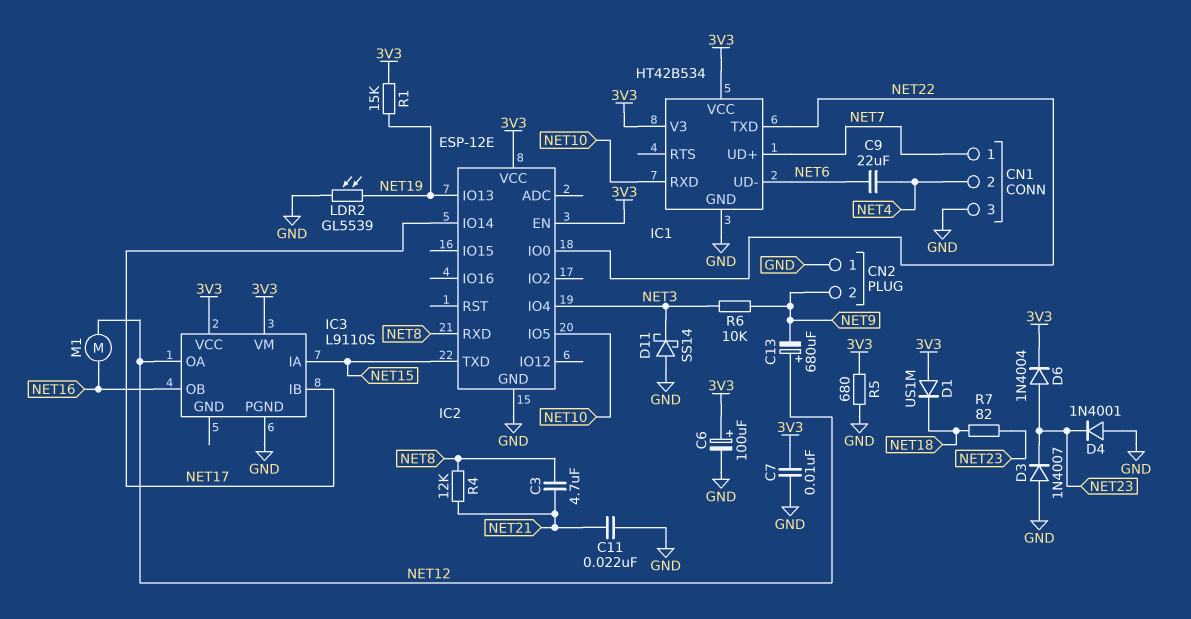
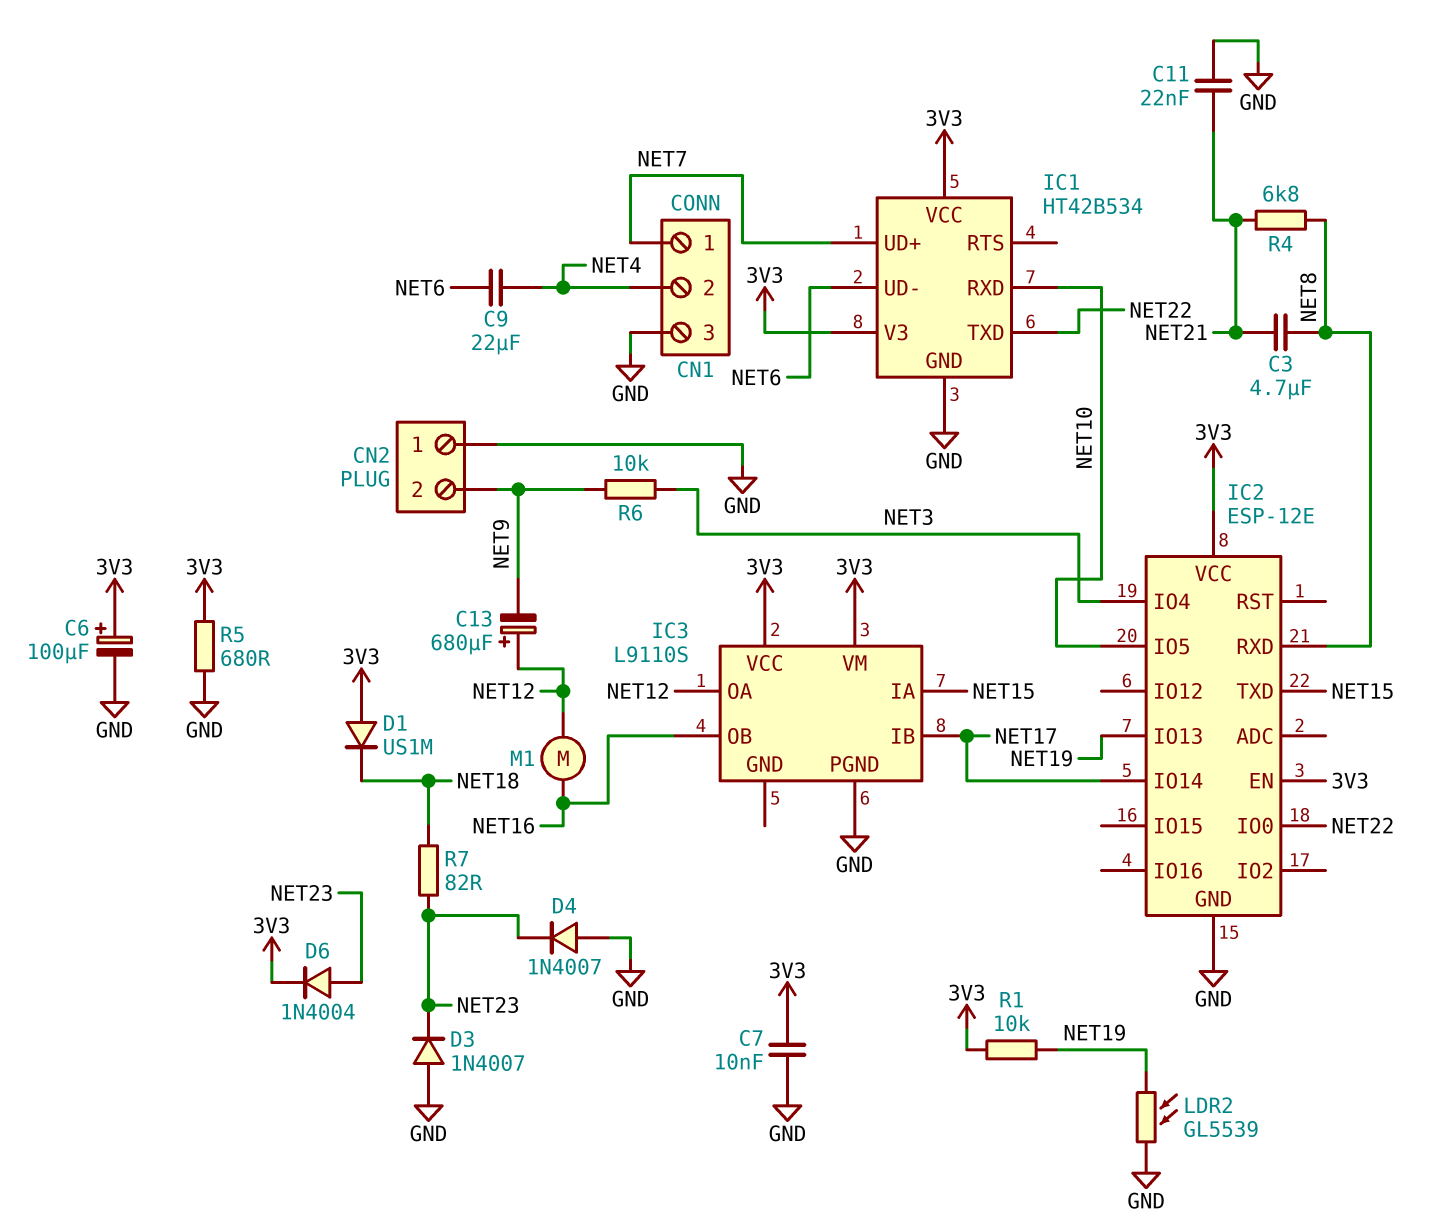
D4: diode 1N4001 (A GND, K NET23) -> diode 1N4007 (A GND, K NET23)
D11: schottky SS14 (A GND, K NET3) -> none
R1: 15k (3V3, NET19) -> 10k (3V3, NET19)
R4: 12k (NET8, NET21) -> 6.8k (NET8, NET21)

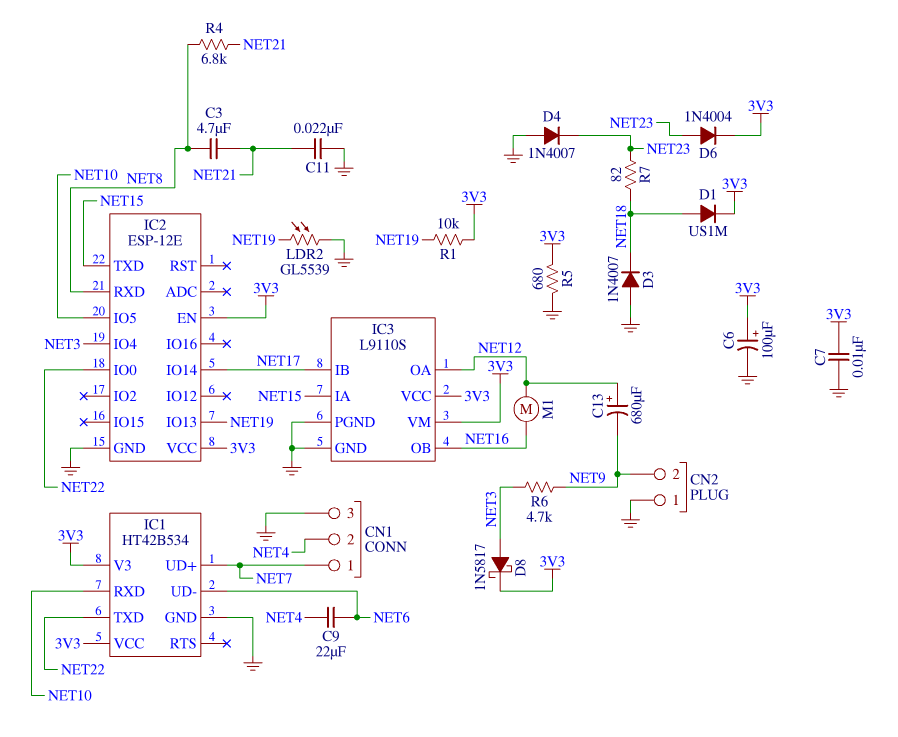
D1: diode US1M (A 3V3, K NET18) -> diode US1M (A NET18, K 3V3)
D3: diode 1N4007 (A GND, K NET23) -> diode 1N4007 (A GND, K NET18)
D8: none -> schottky 1N5817 (A NET3, K 3V3)
IC3 pin GND: none -> GND
R6: 10k (NET3, NET9) -> 4.7k (NET3, NET9)

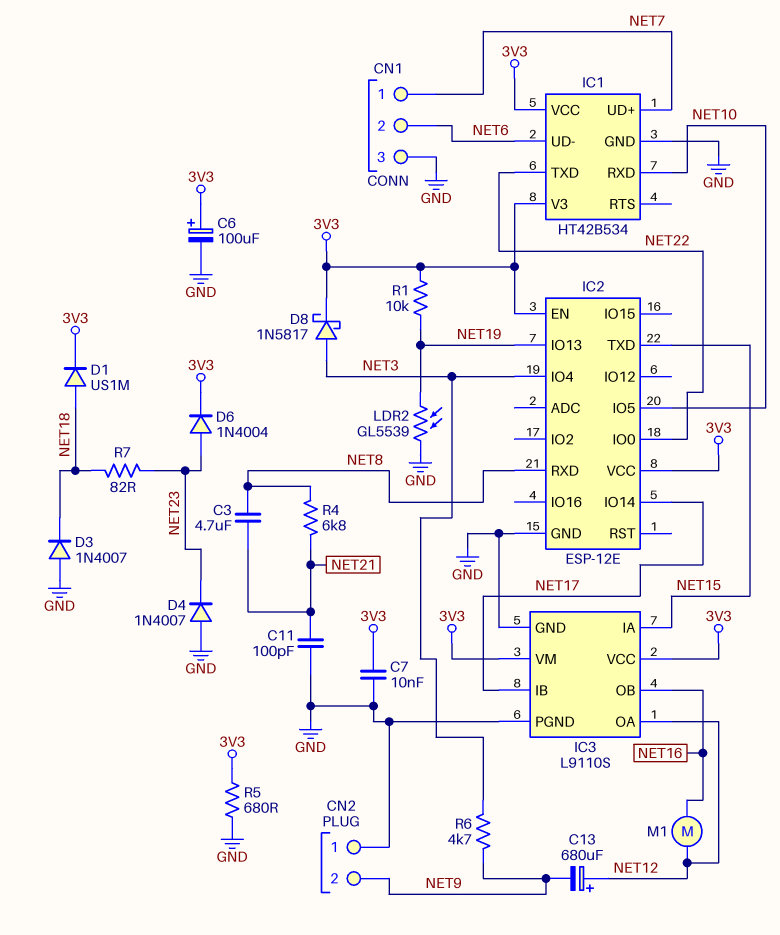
C9: 22uF (NET4, NET6) -> none
C11: 22nF (GND, NET21) -> 100pF (GND, NET21)
CN1 pin 2: NET4 -> NET6

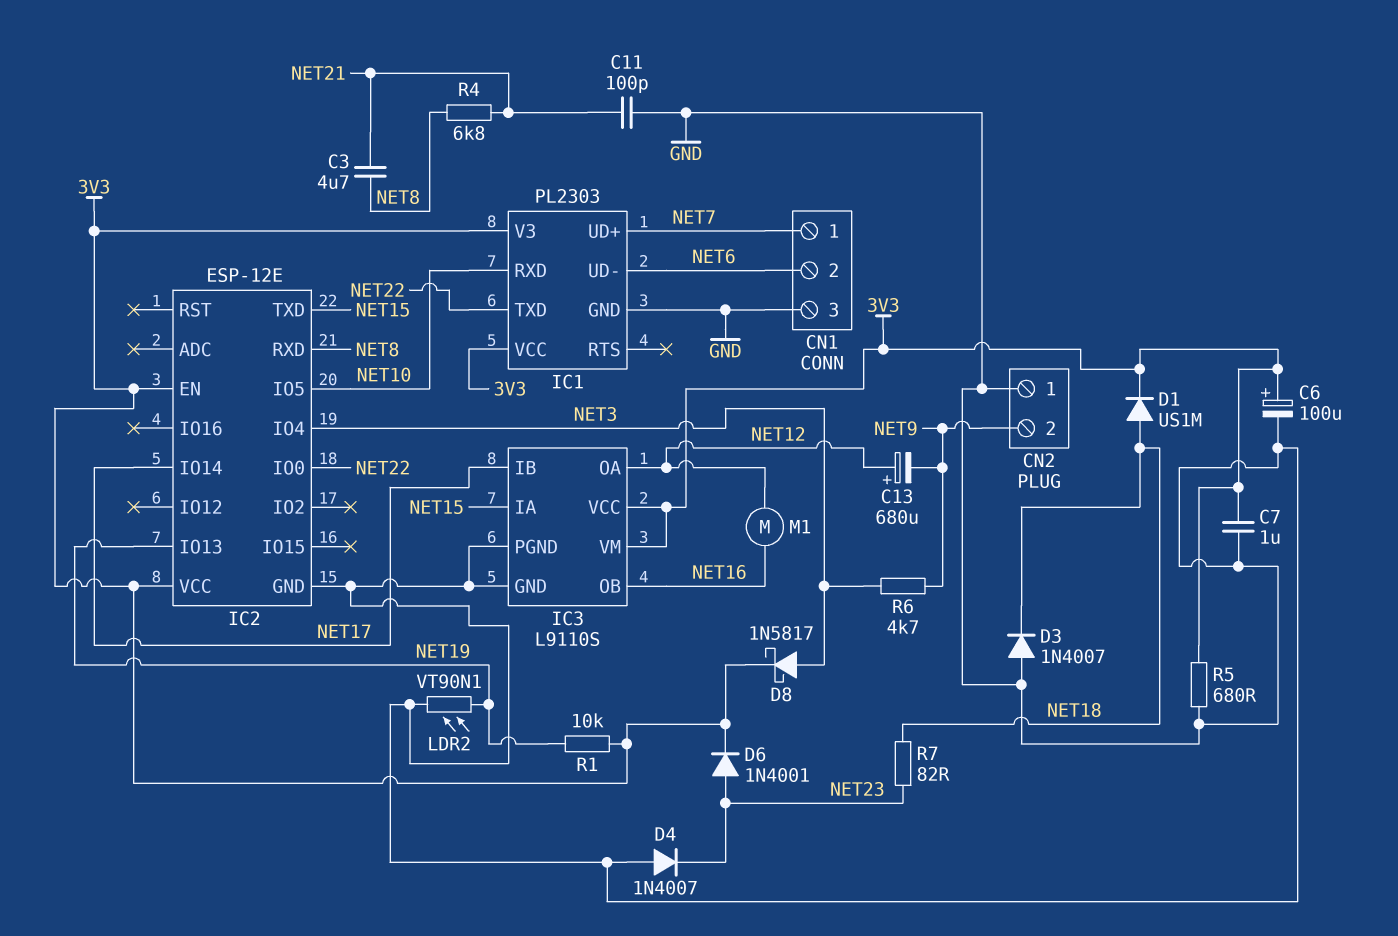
C7: 10nF (3V3, GND) -> 1uF (3V3, GND)
D6: diode 1N4004 (A NET23, K 3V3) -> diode 1N4001 (A NET23, K 3V3)
IC1: HT42B534 -> PL2303
LDR2: GL5539 (GND, NET19) -> VT90N1 (GND, NET19)

